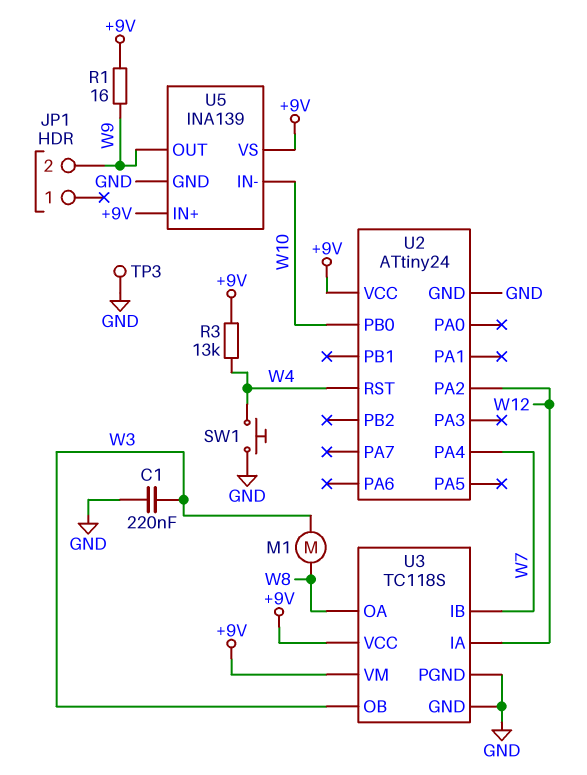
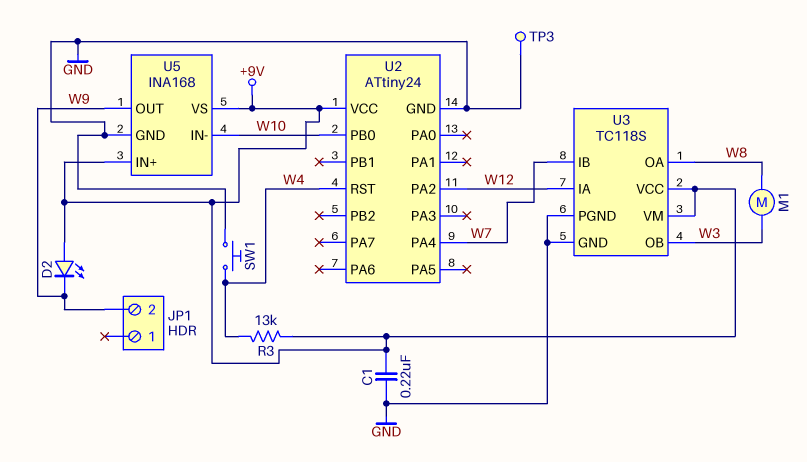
C1: 220nF (GND, W3) -> 220nF (+9V, GND)
D2: none -> LED (A +9V, K W9)
R1: 16 (+9V, W9) -> none
U5: INA139 -> INA168

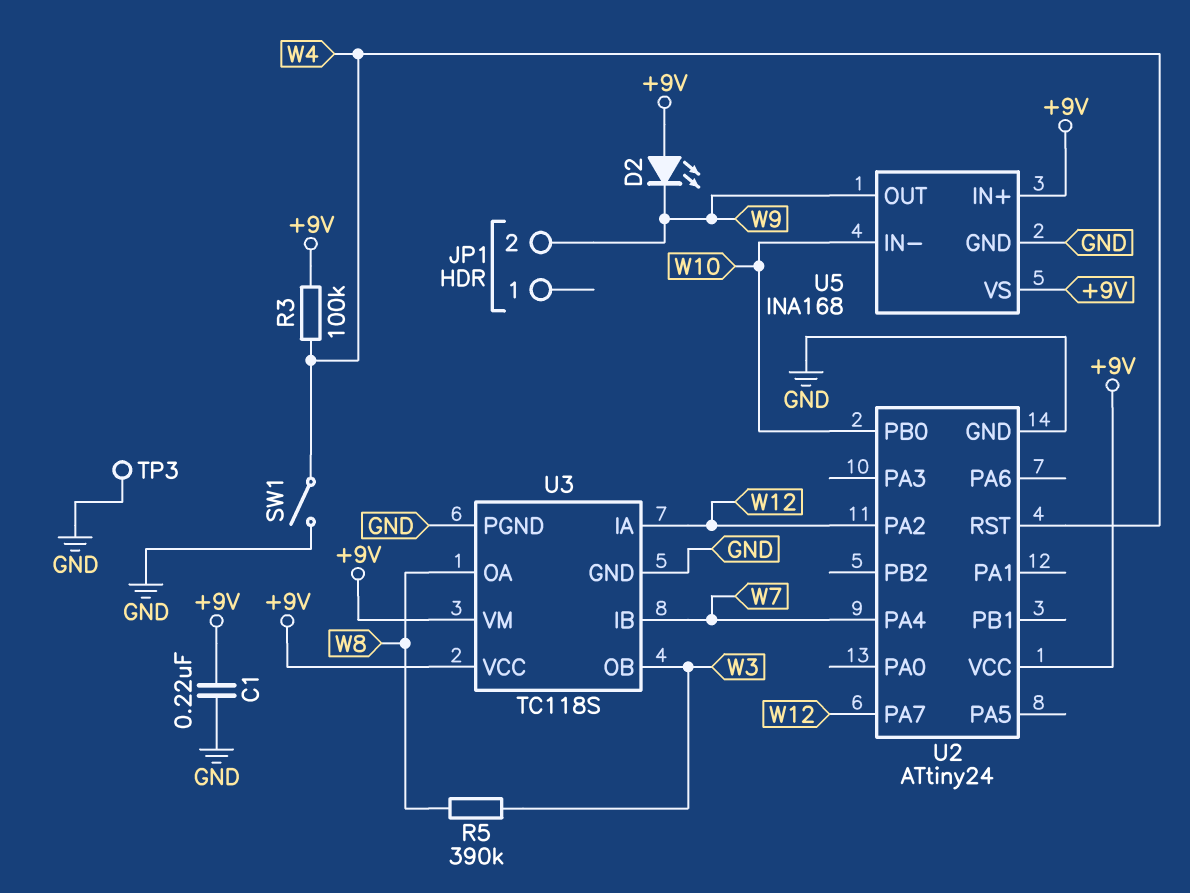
M1: motor (W3, W8) -> none
R3: 13k (+9V, W4) -> 100k (+9V, W4)
R5: none -> 390k (W3, W8)
SW1: button (GND, W4) -> switch (GND, W4)
U2 pin PA7: none -> W12

